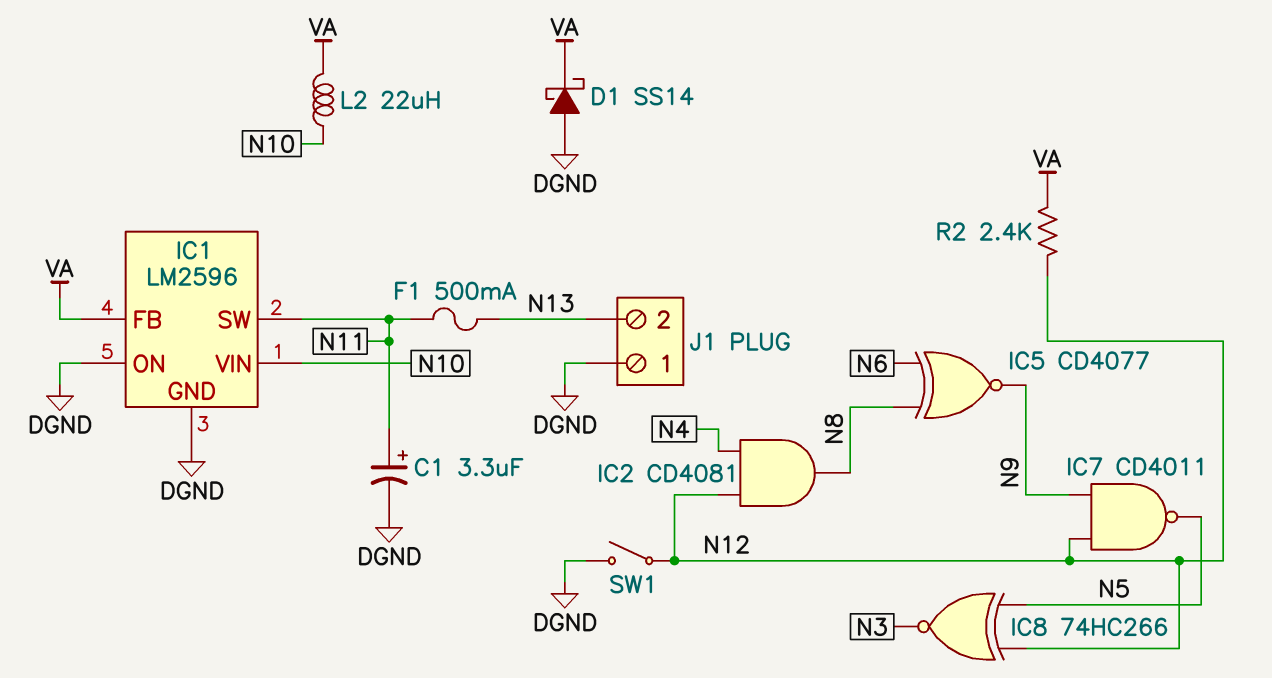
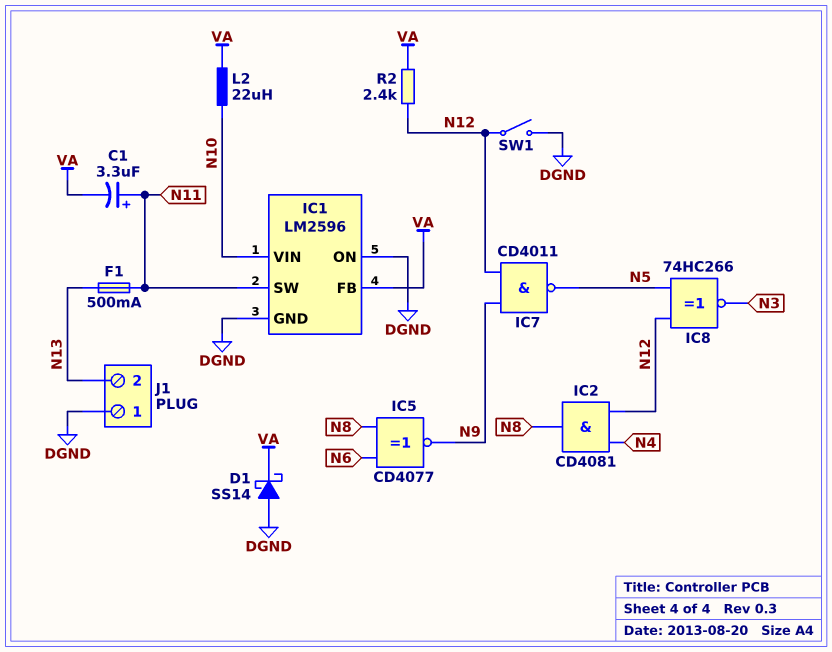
C1: 3.3uF (plus N11, minus DGND) -> 3.3uF (plus N11, minus VA)

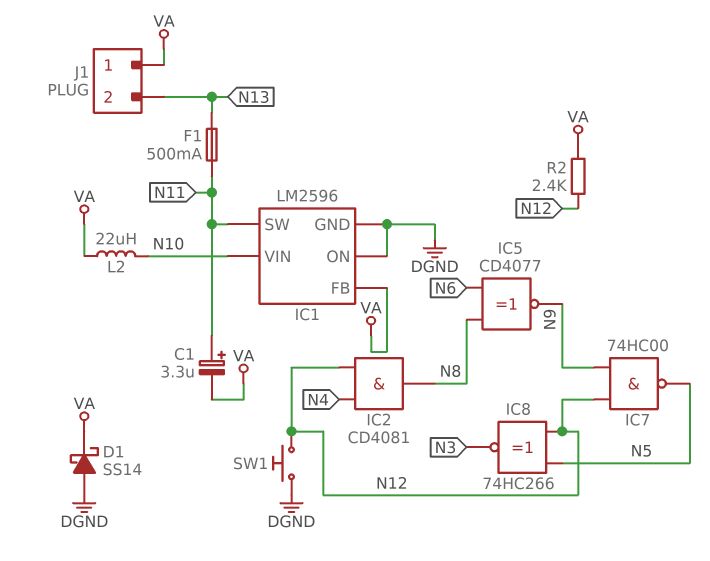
IC7: NAND CD4011 (in N9, in N12, out N5) -> NAND 74HC00 (in N9, in N12, out N5)
J1 pin 1: DGND -> VA
SW1: switch (DGND, N12) -> button (DGND, N12)

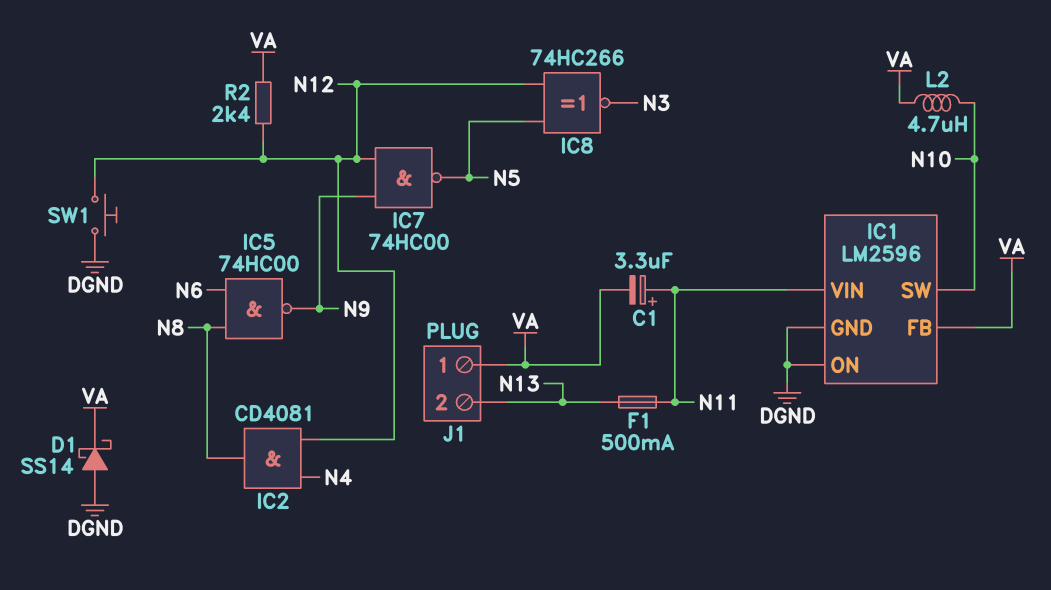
IC1 pin SW: N11 -> N10
IC1 pin VIN: N10 -> N11
IC5: XNOR CD4077 (in N6, in N8, out N9) -> NAND 74HC00 (in N6, in N8, out N9)
L2: 22uH (N10, VA) -> 4.7uH (N10, VA)

